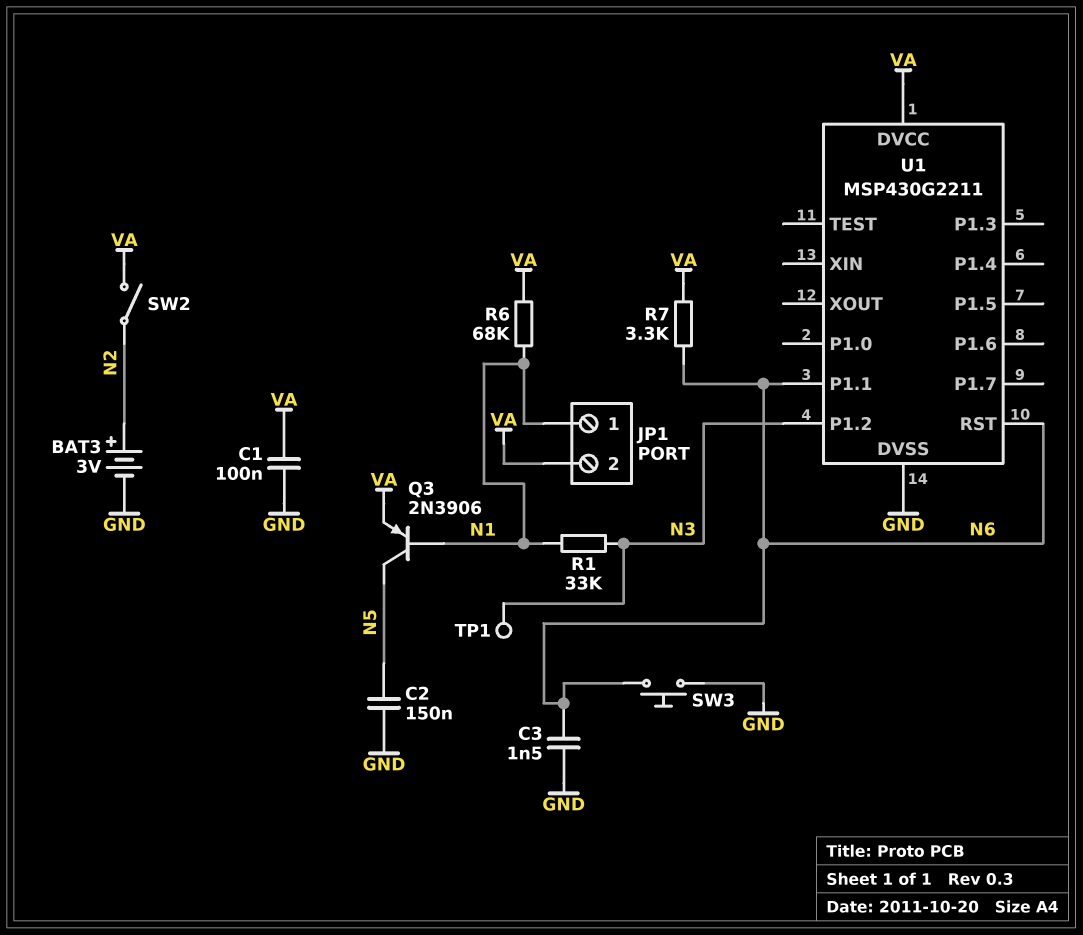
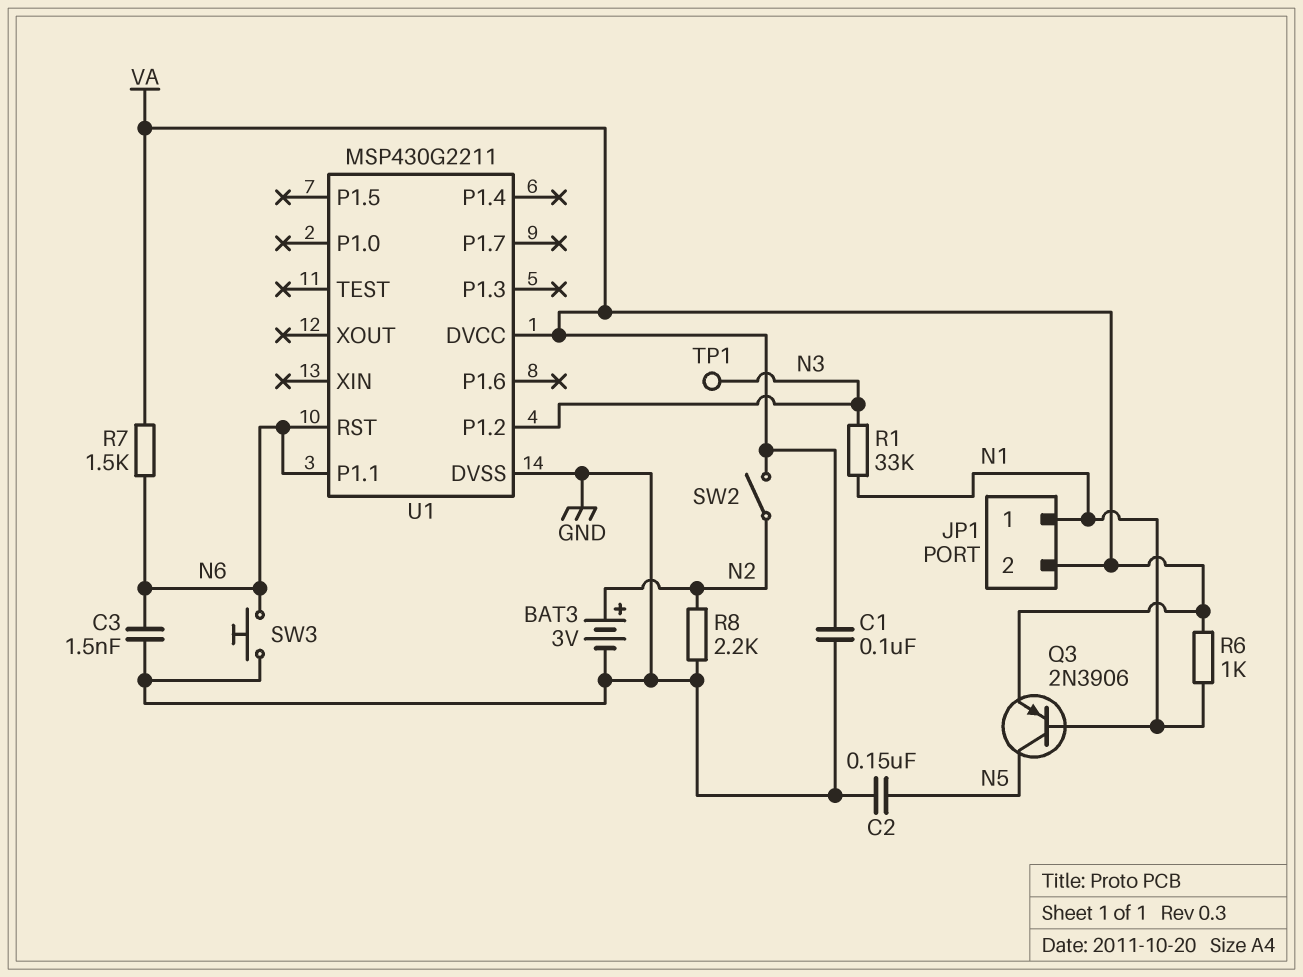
R6: 68k (N1, VA) -> 1k (N1, VA)
R7: 3.3k (N6, VA) -> 1.5k (N6, VA)
R8: none -> 2.2k (GND, N2)

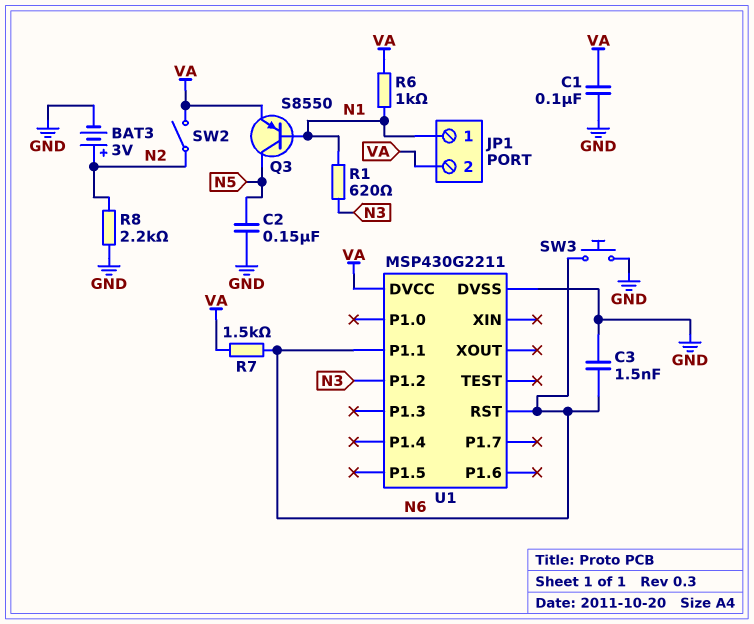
Q3: PNP 2N3906 (B N1, C N5, E VA) -> PNP S8550 (B N1, C N5, E VA)
R1: 33k (N1, N3) -> 620 (N1, N3)
TP1: test point (N3) -> none

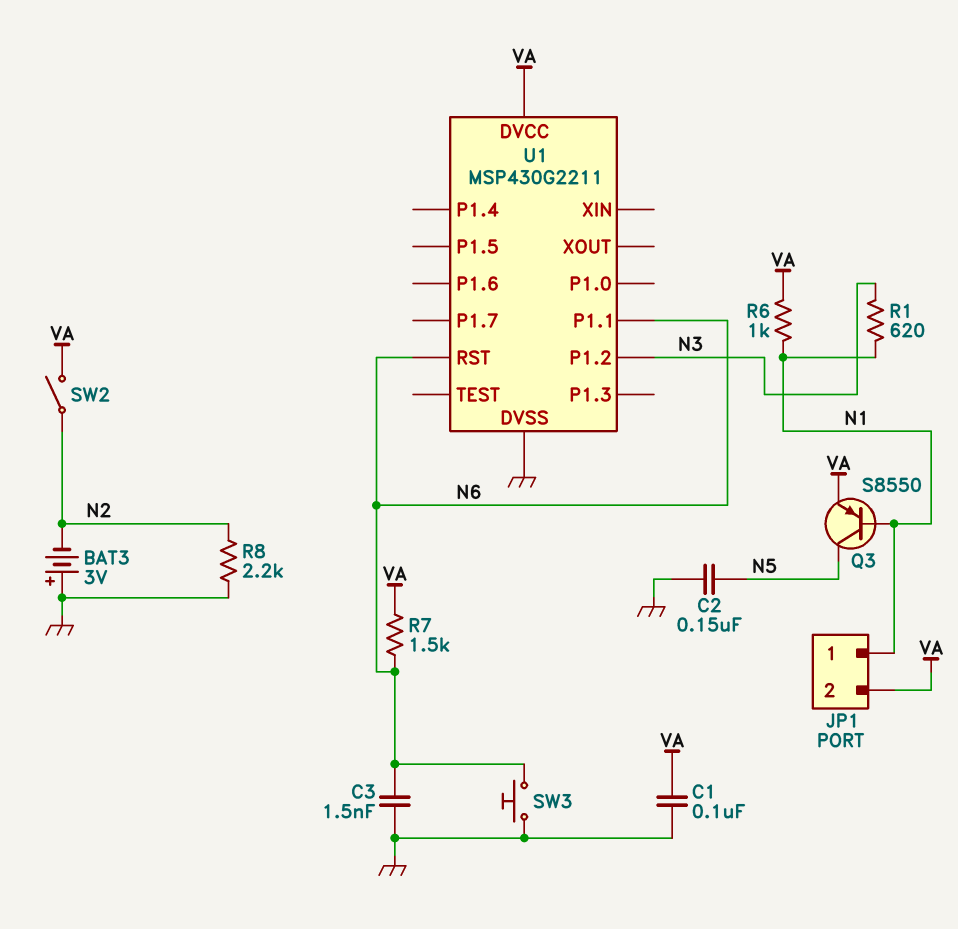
BAT3: 3V (plus N2, minus GND) -> 3V (plus GND, minus N2)

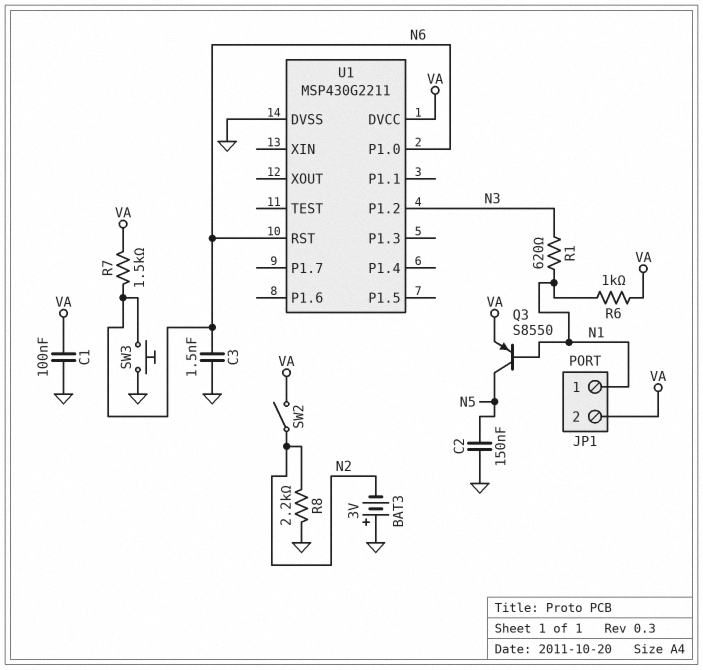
U1 pin P1.0: none -> N6
U1 pin P1.1: N6 -> none

